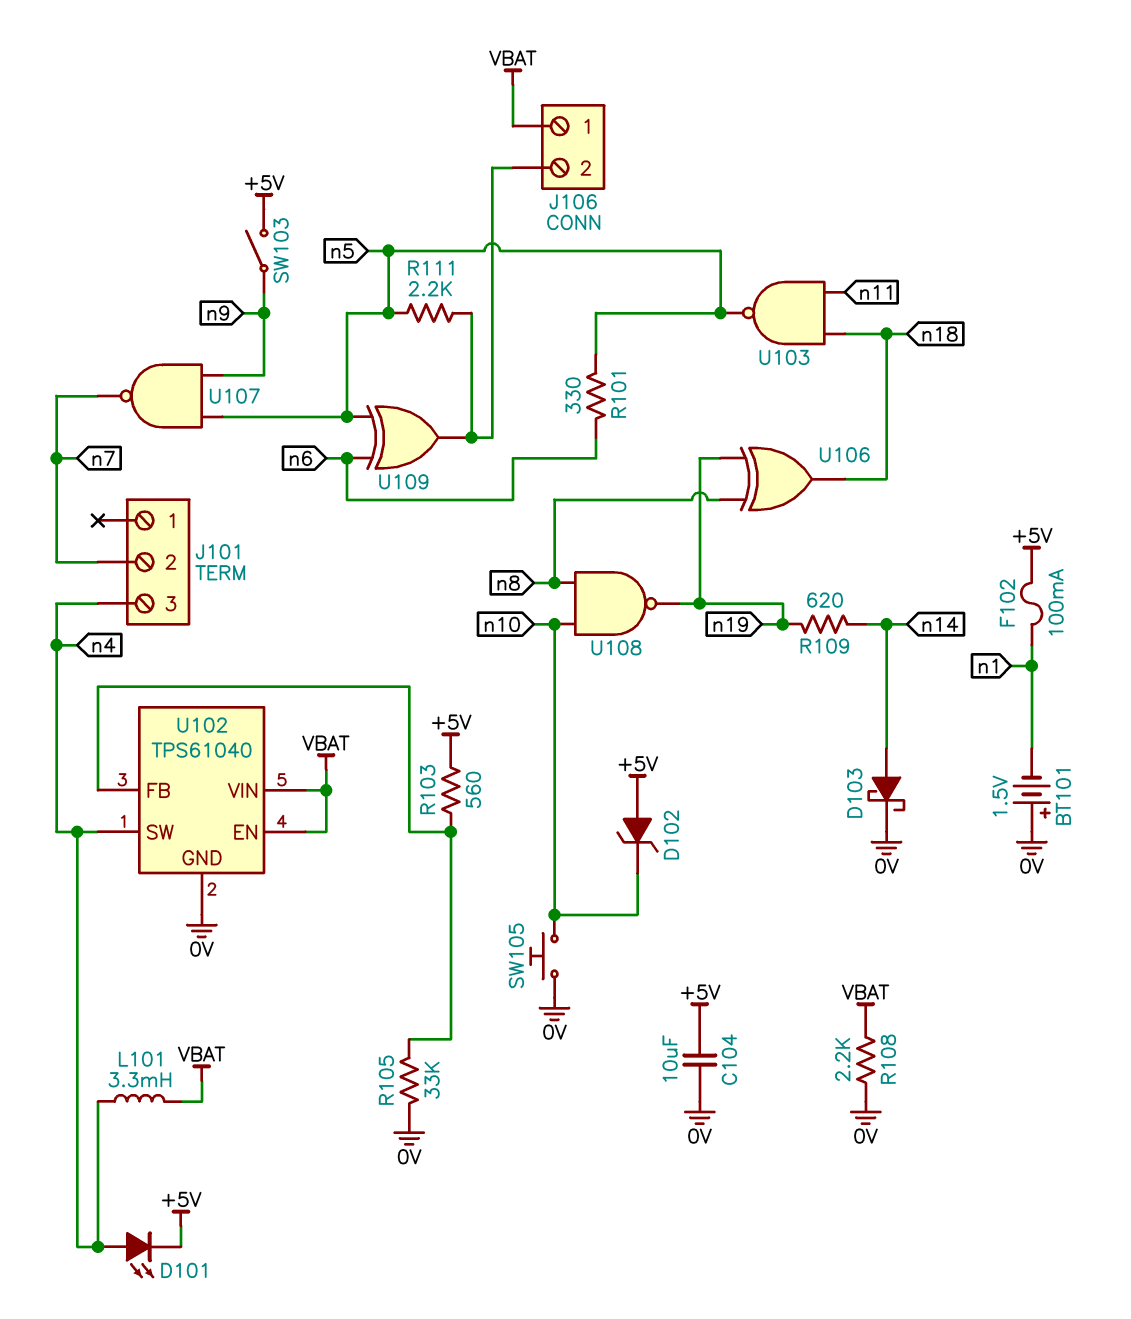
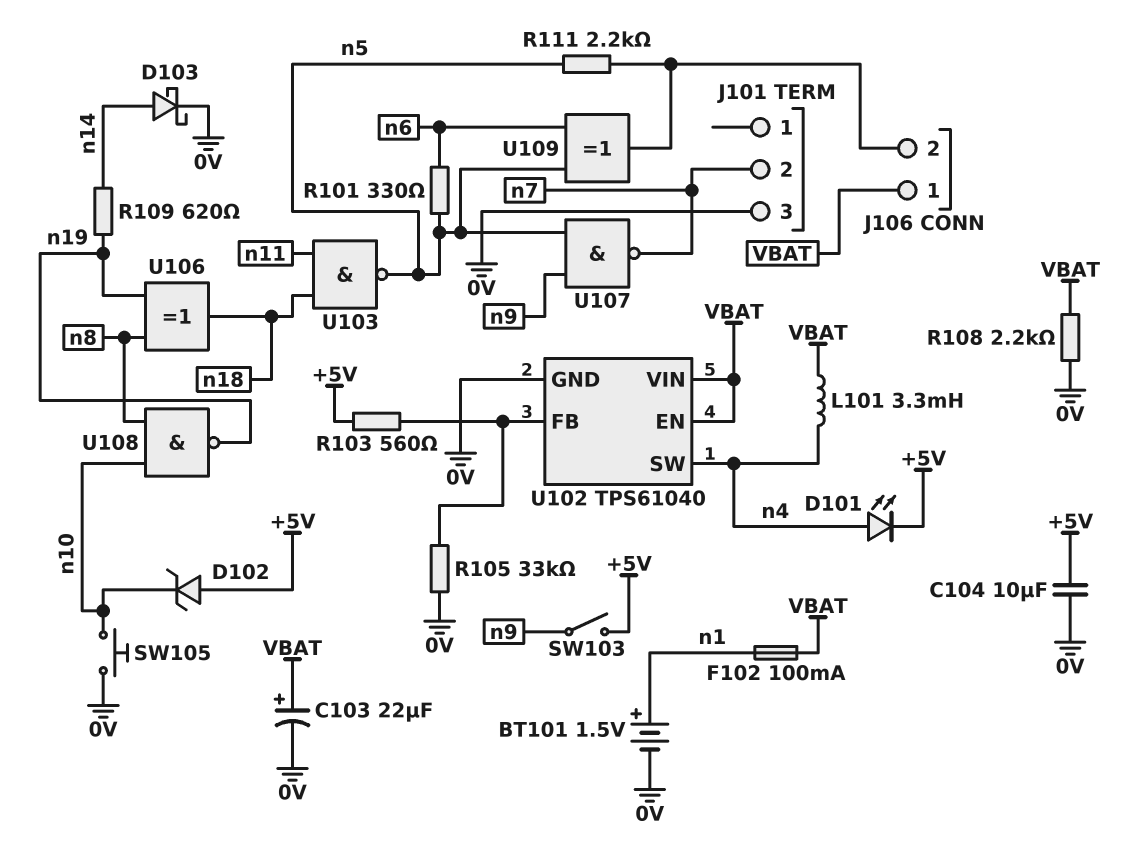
BT101: 1.5V (plus 0V, minus n1) -> 1.5V (plus n1, minus 0V)
C103: none -> 22uF (plus VBAT, minus 0V)
F102: 100mA (+5V, n1) -> 100mA (VBAT, n1)
J101 pin 3: n4 -> 0V

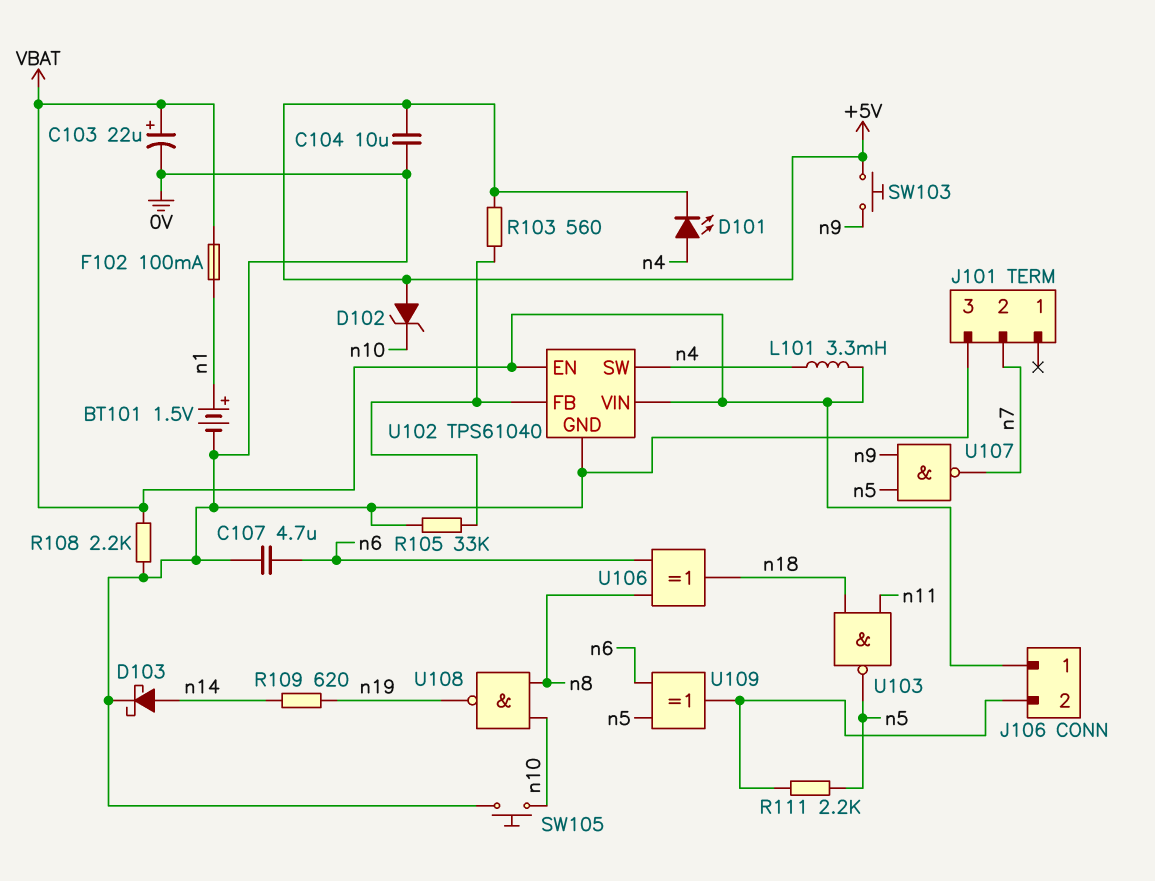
C107: none -> 4.7uF (0V, n6)
R101: 330 (n5, n6) -> none
SW103: switch (+5V, n9) -> button (+5V, n9)
U106: XOR (in n8, in n19, out n18) -> XOR (in n6, in n8, out n18)

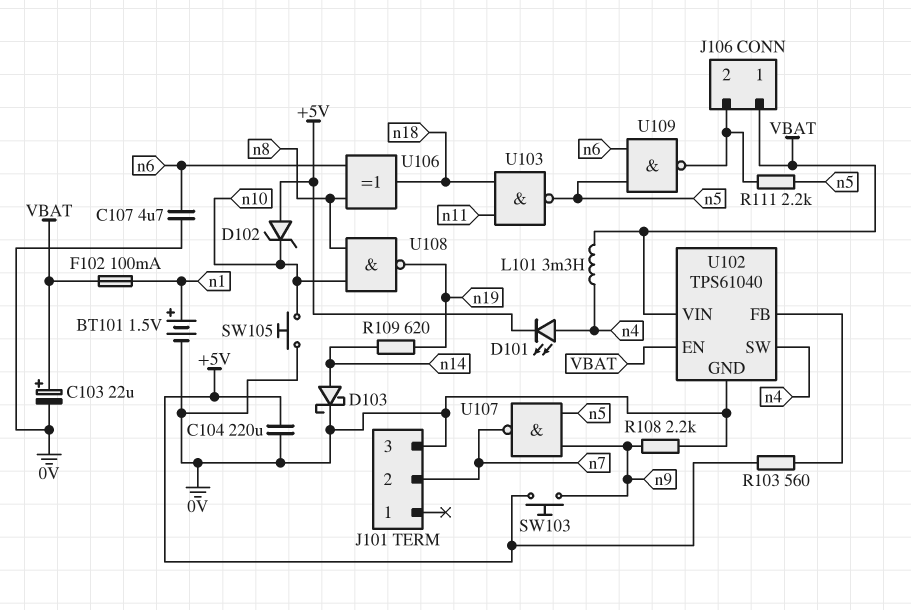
C104: 10uF (+5V, 0V) -> 220uF (+5V, 0V)
R105: 33k (0V, U102/FB) -> none
R108: 2.2k (0V, VBAT) -> 2.2k (0V, n9)
U109: XOR (in n5, in n6, out J106/2) -> NAND (in n5, in n6, out J106/2)

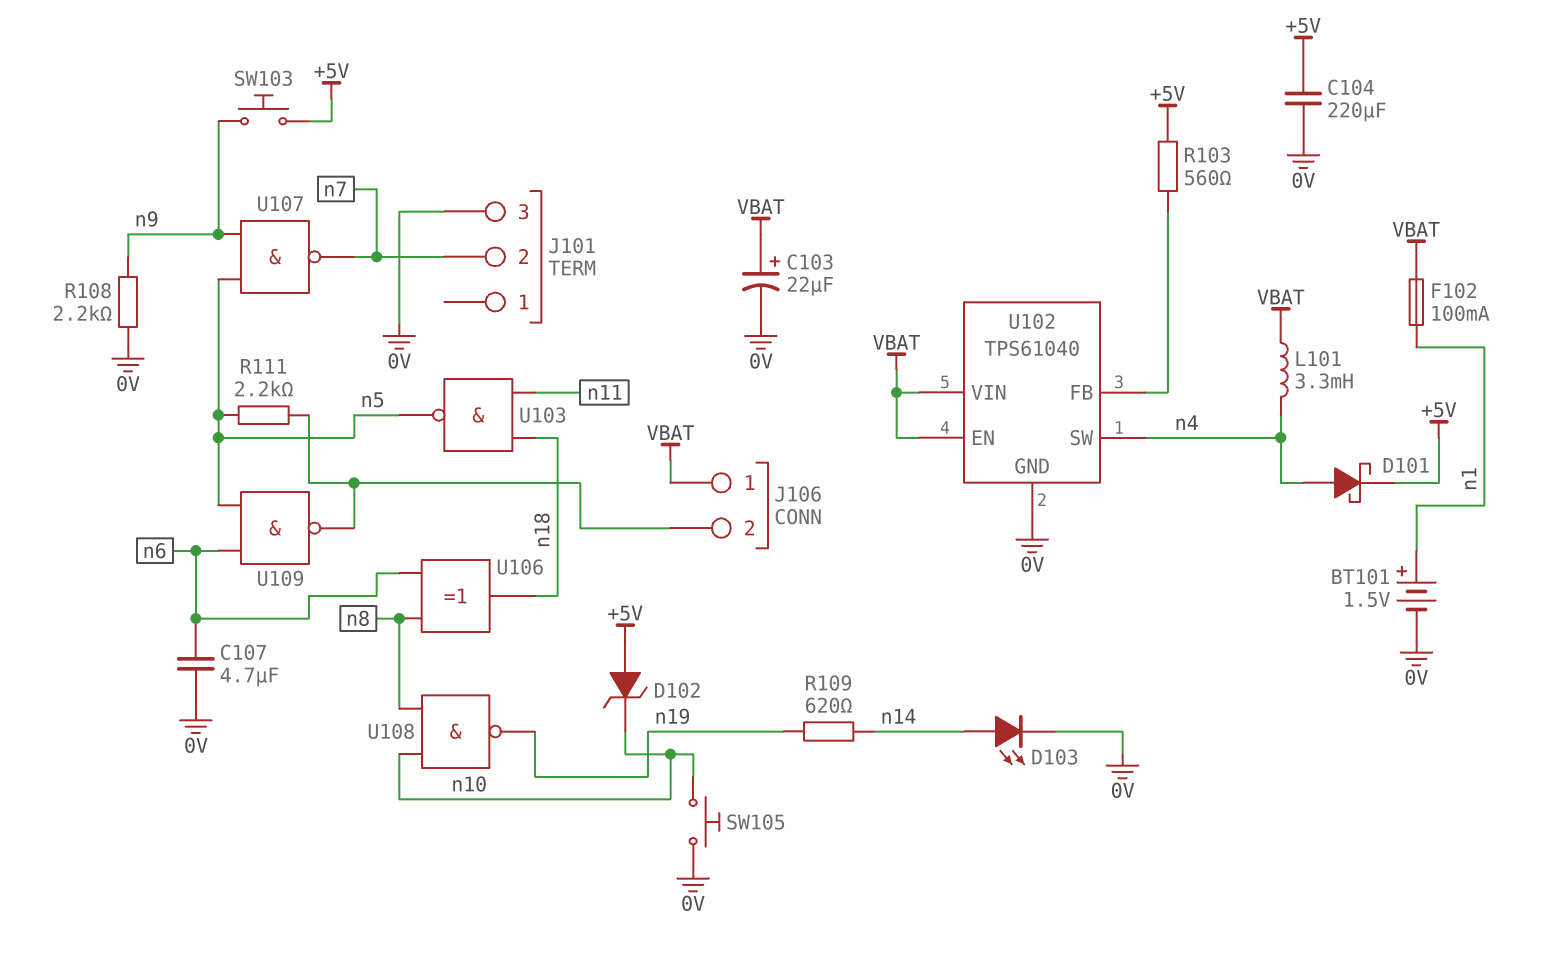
D101: LED (A n4, K +5V) -> schottky (A n4, K +5V)
D103: schottky (A n14, K 0V) -> LED (A n14, K 0V)

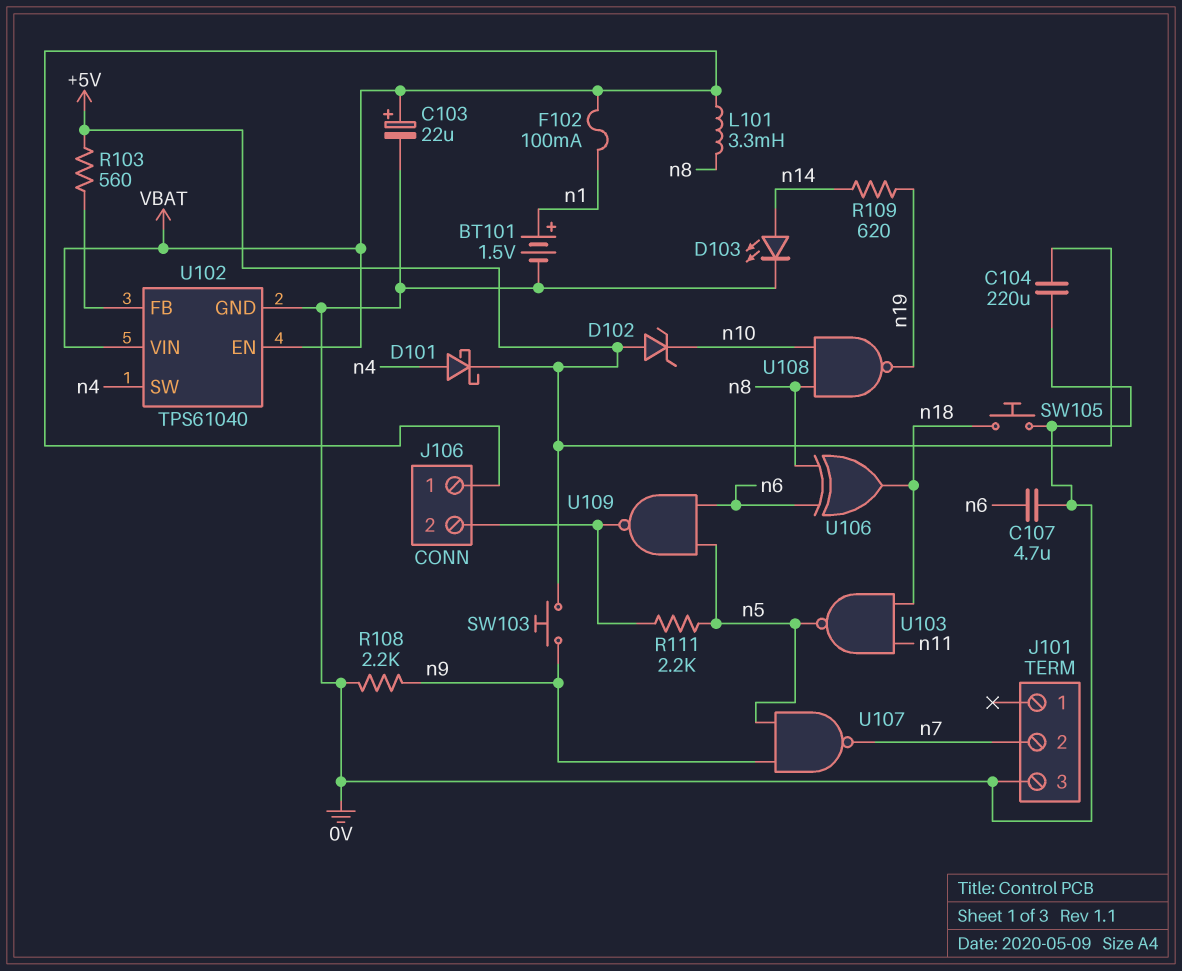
L101: 3.3mH (VBAT, n4) -> 3.3mH (VBAT, n8)
SW105: button (0V, n10) -> button (0V, n18)

